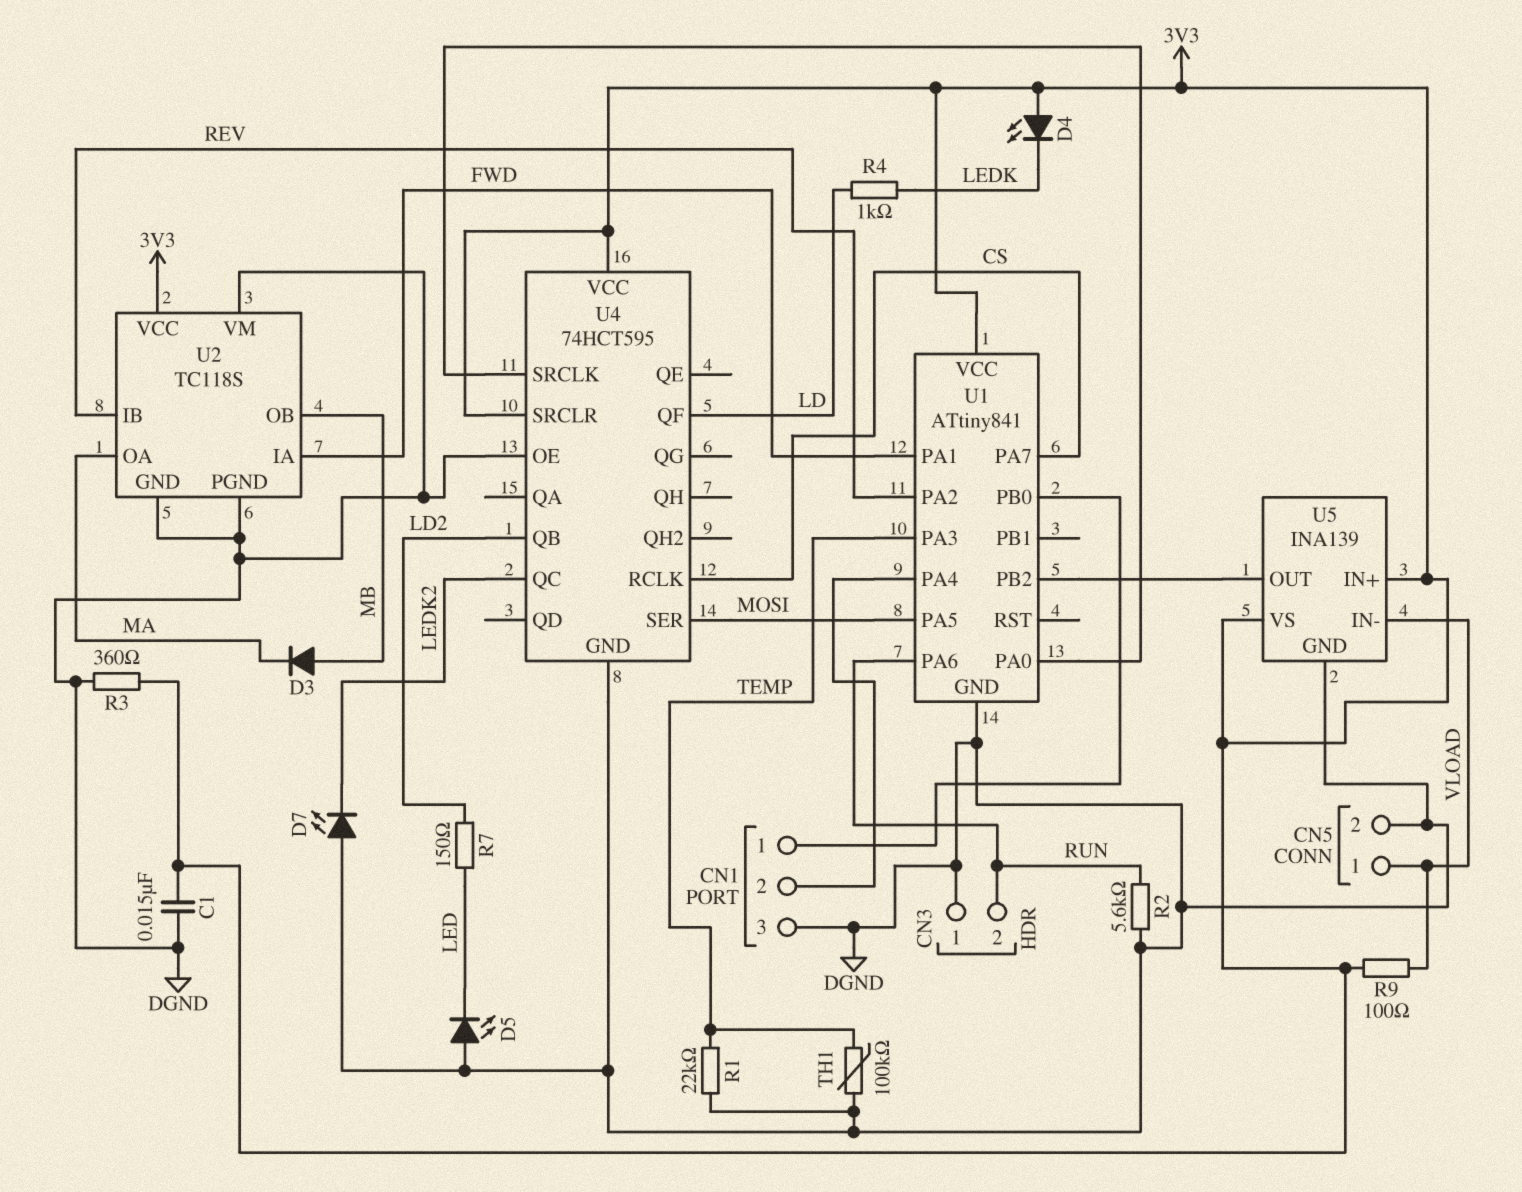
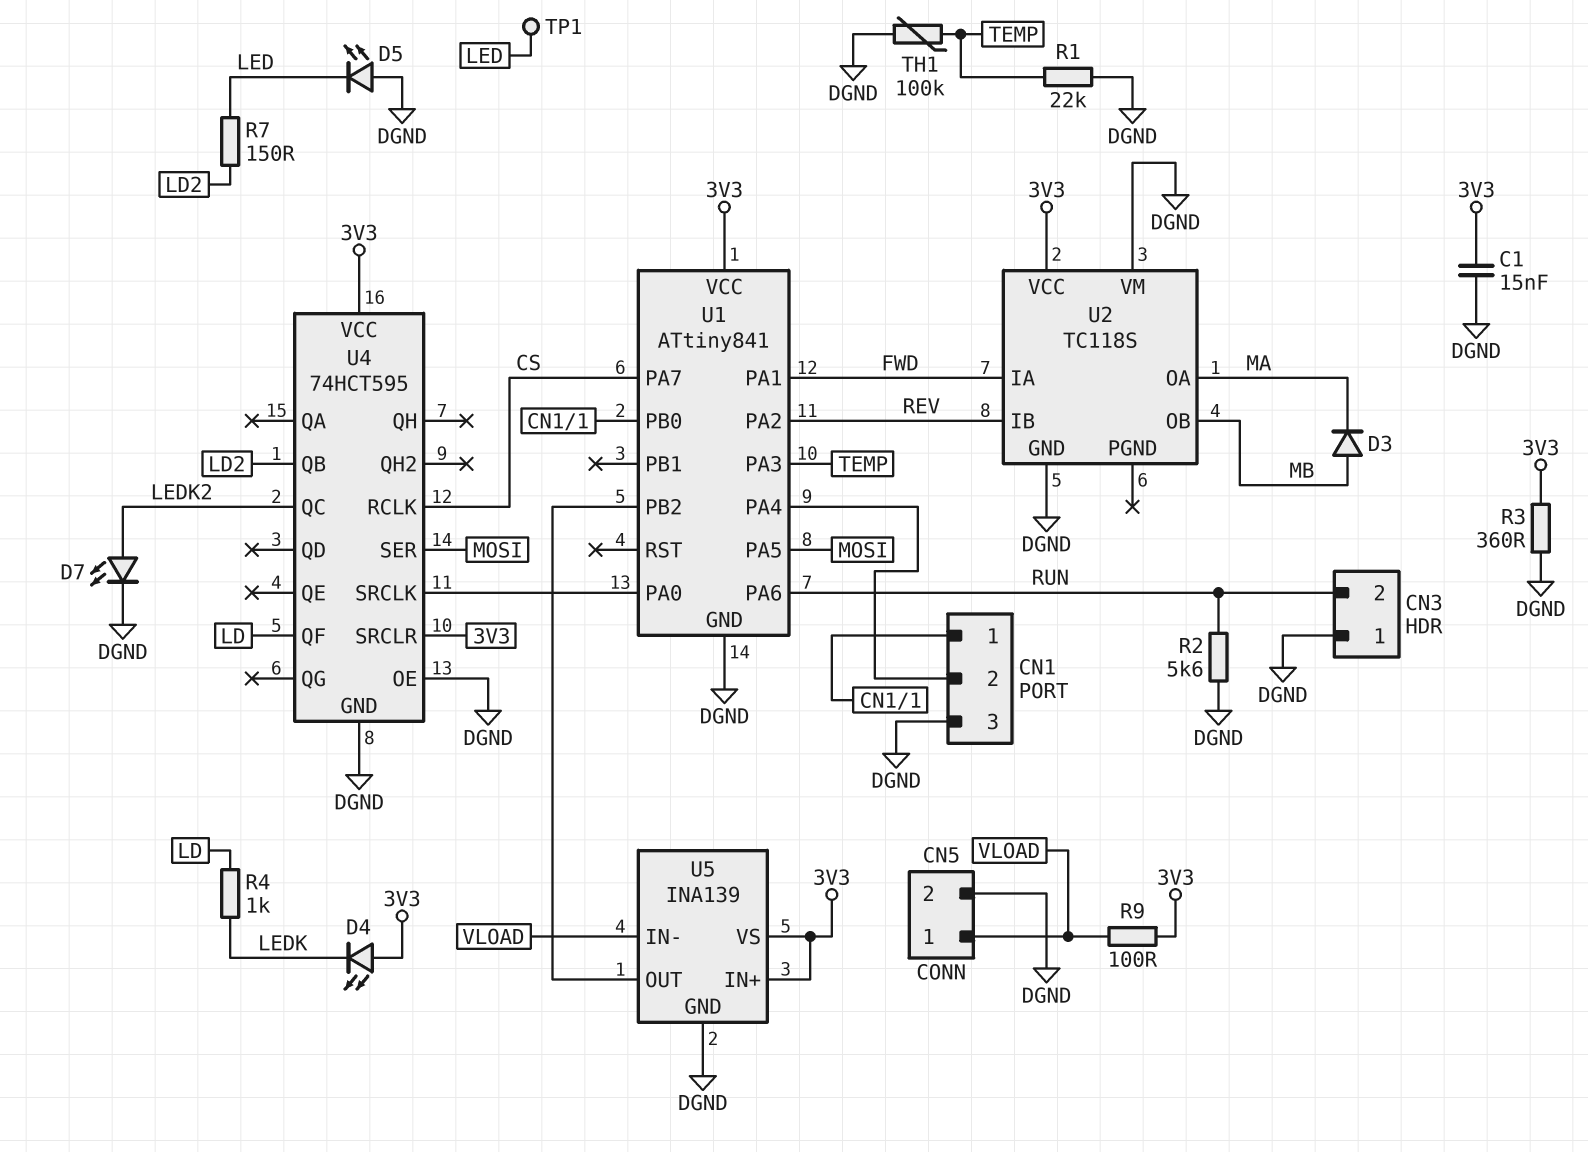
D7: LED (A DGND, K LEDK2) -> LED (A LEDK2, K DGND)
TP1: none -> test point (LED)
U2 pin PGND: DGND -> none

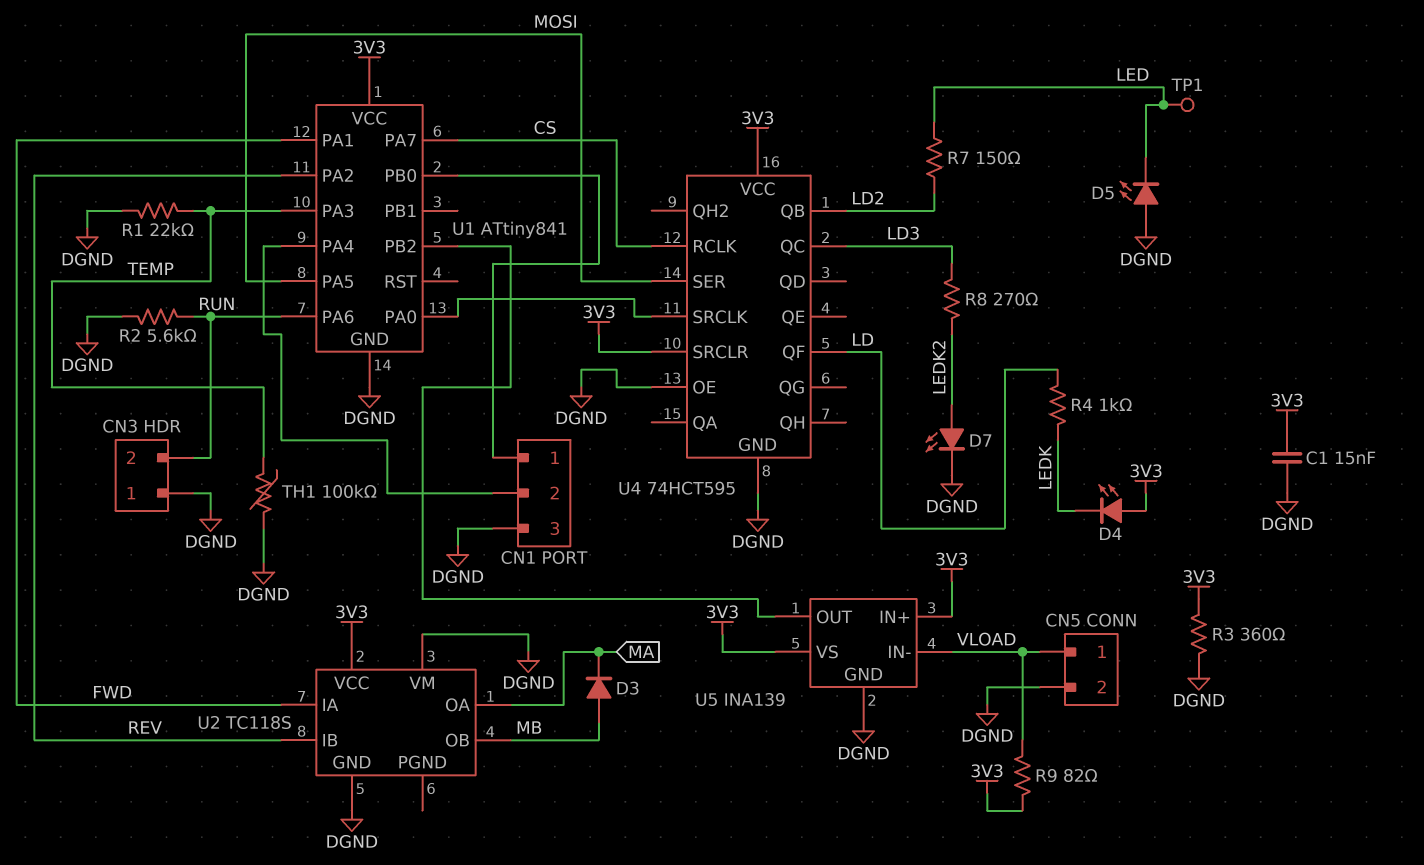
R8: none -> 270 (LD3, LEDK2)
R9: 100 (3V3, VLOAD) -> 82 (3V3, VLOAD)
U4 pin QC: LEDK2 -> LD3

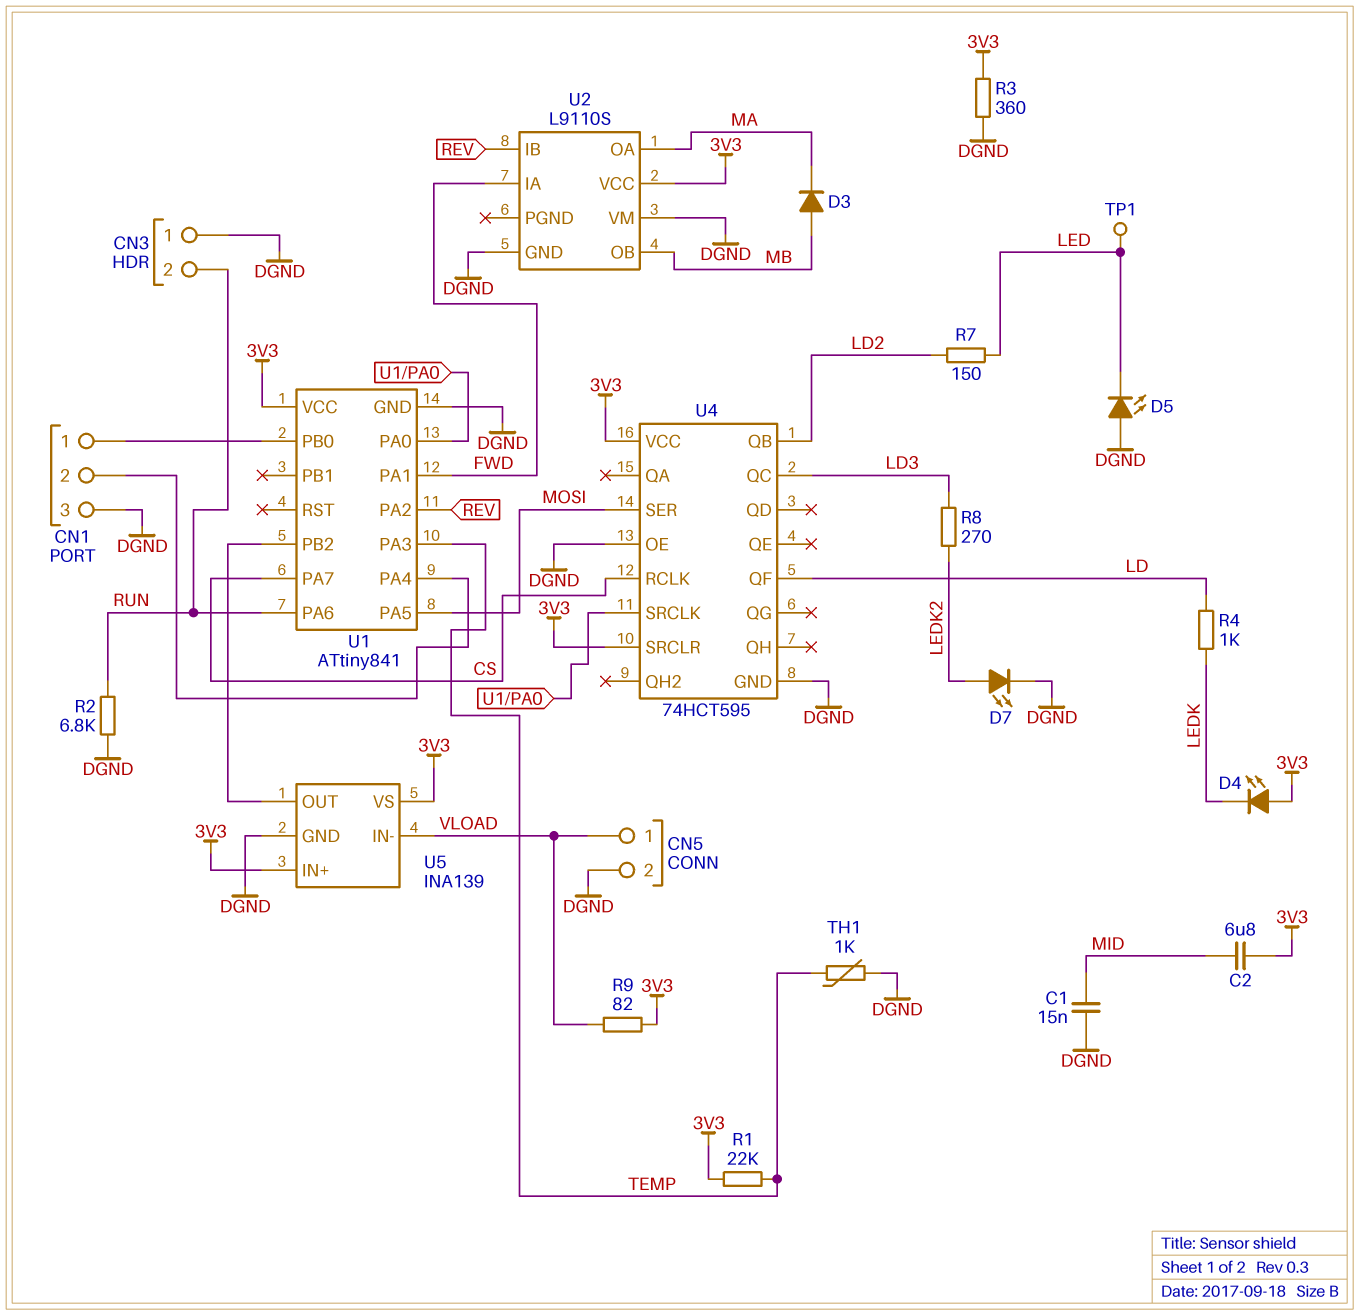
C1: 15nF (3V3, DGND) -> 15nF (DGND, MID)
C2: none -> 6.8uF (3V3, MID)
R1: 22k (DGND, TEMP) -> 22k (3V3, TEMP)
R2: 5.6k (DGND, RUN) -> 6.8k (DGND, RUN)
TH1: 100k (DGND, TEMP) -> 1k (DGND, TEMP)
U2: TC118S -> L9110S

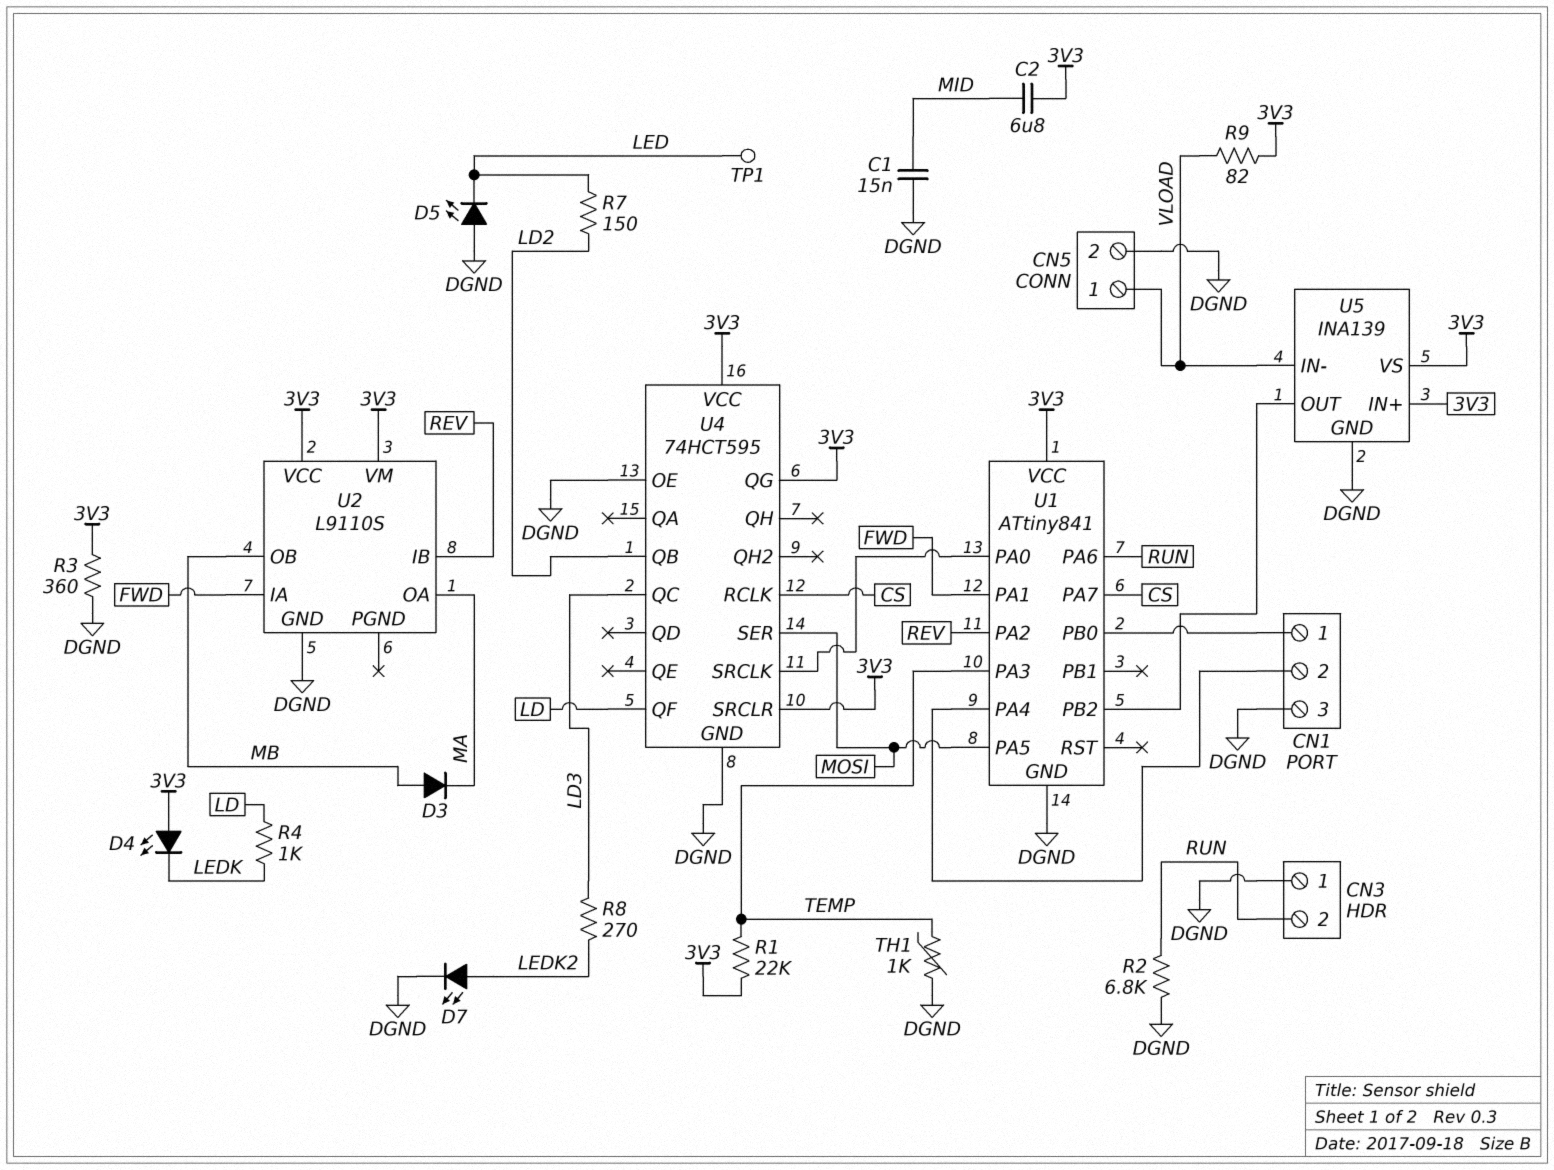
U2 pin VM: DGND -> 3V3
U4 pin QG: none -> 3V3

